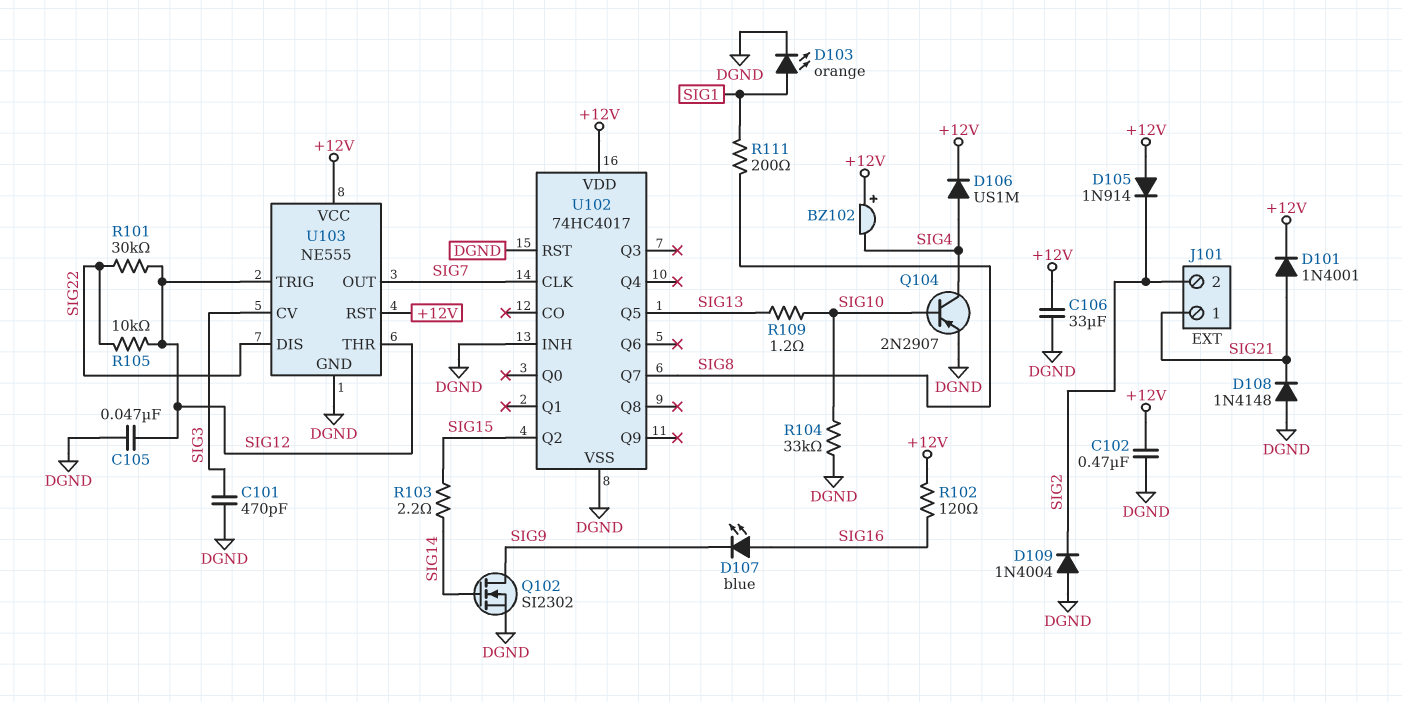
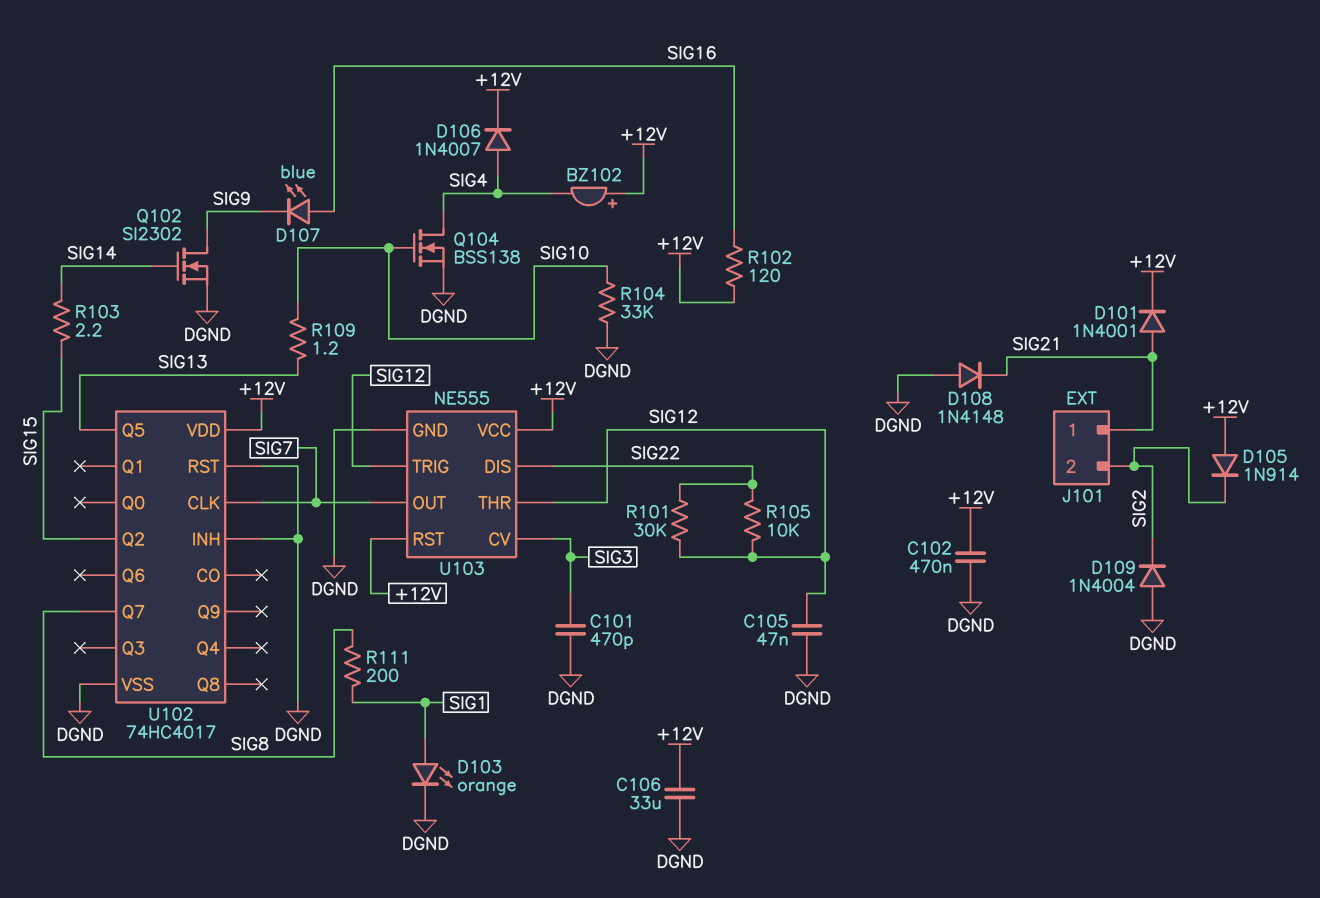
D106: diode US1M (A SIG4, K +12V) -> diode 1N4007 (A SIG4, K +12V)
Q104: PNP 2N2907 (B SIG10, C SIG4, E DGND) -> NMOS BSS138 (G SIG10, D SIG4, S DGND)

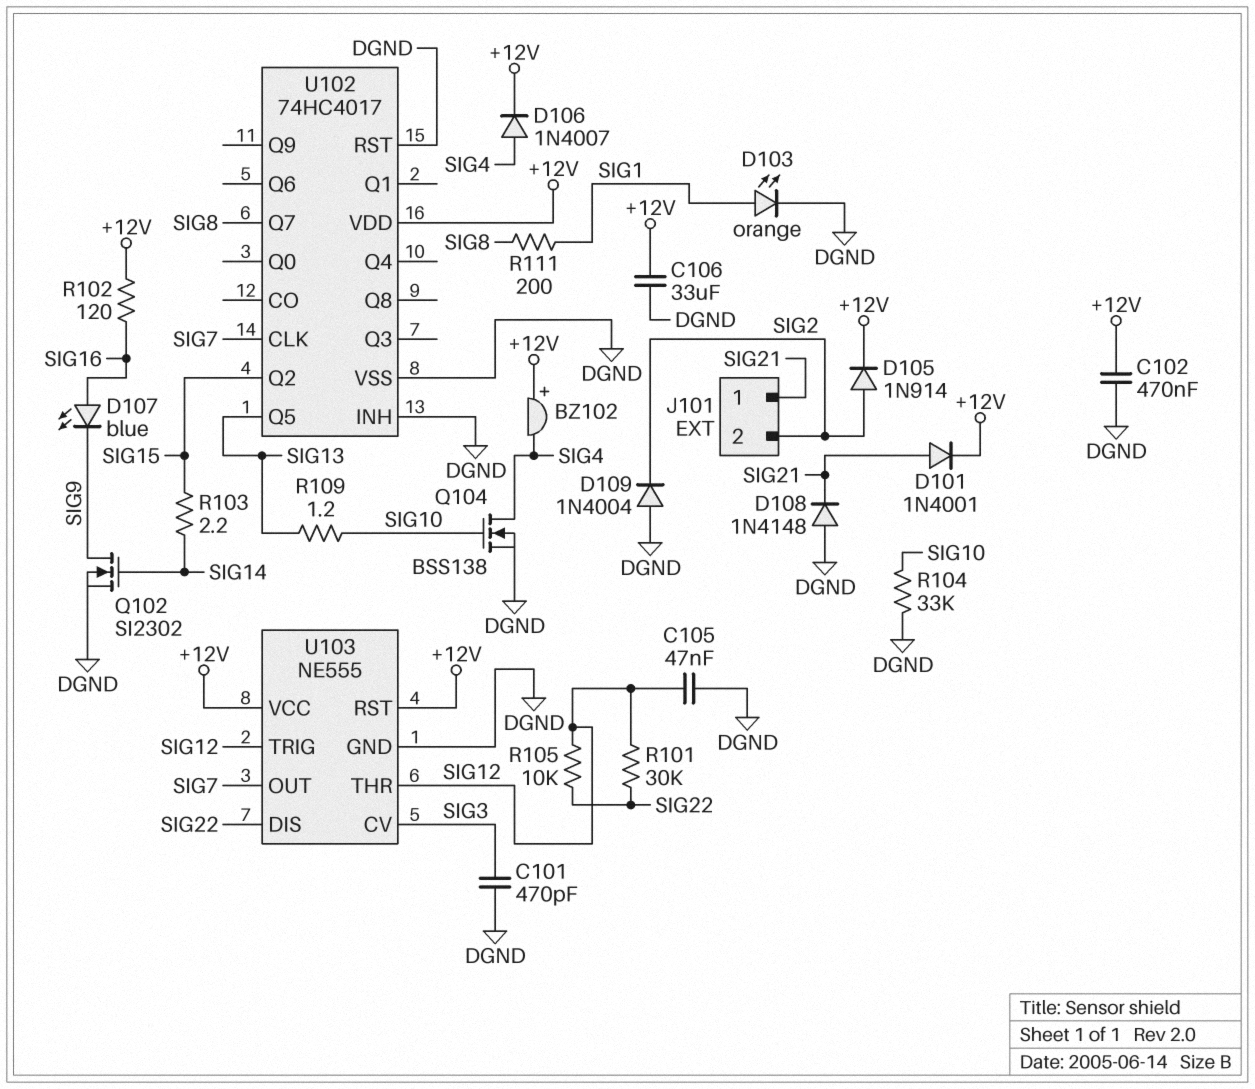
D105: diode 1N914 (A +12V, K SIG2) -> diode 1N914 (A SIG2, K +12V)

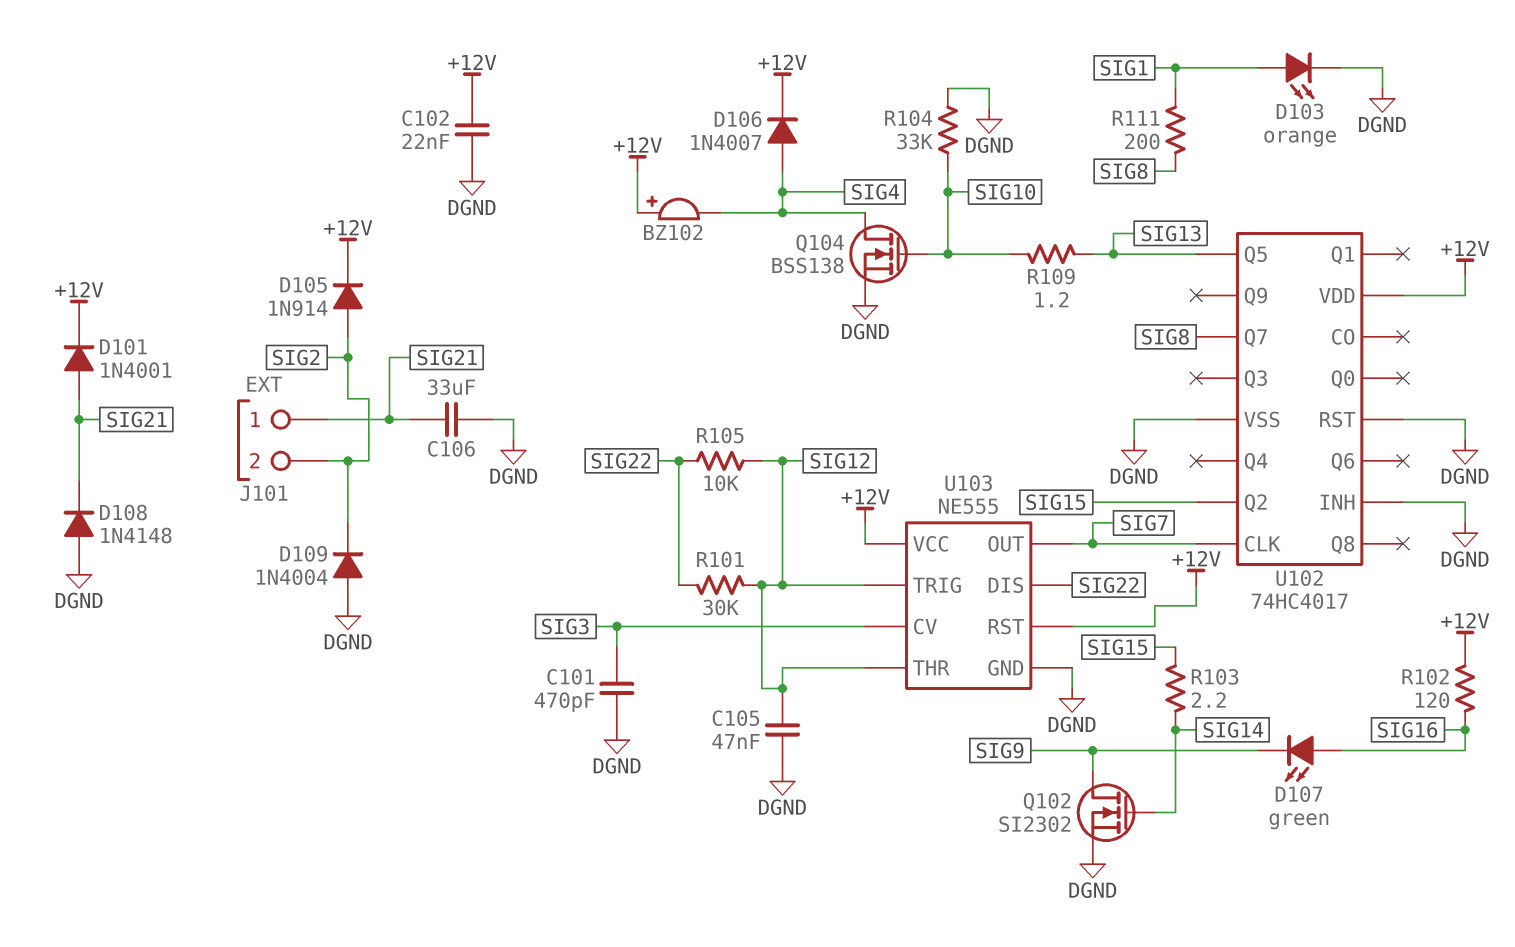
C102: 470nF (+12V, DGND) -> 22nF (+12V, DGND)
C106: 33uF (+12V, DGND) -> 33uF (DGND, SIG21)
D107: LED blue (A SIG16, K SIG9) -> LED green (A SIG16, K SIG9)

